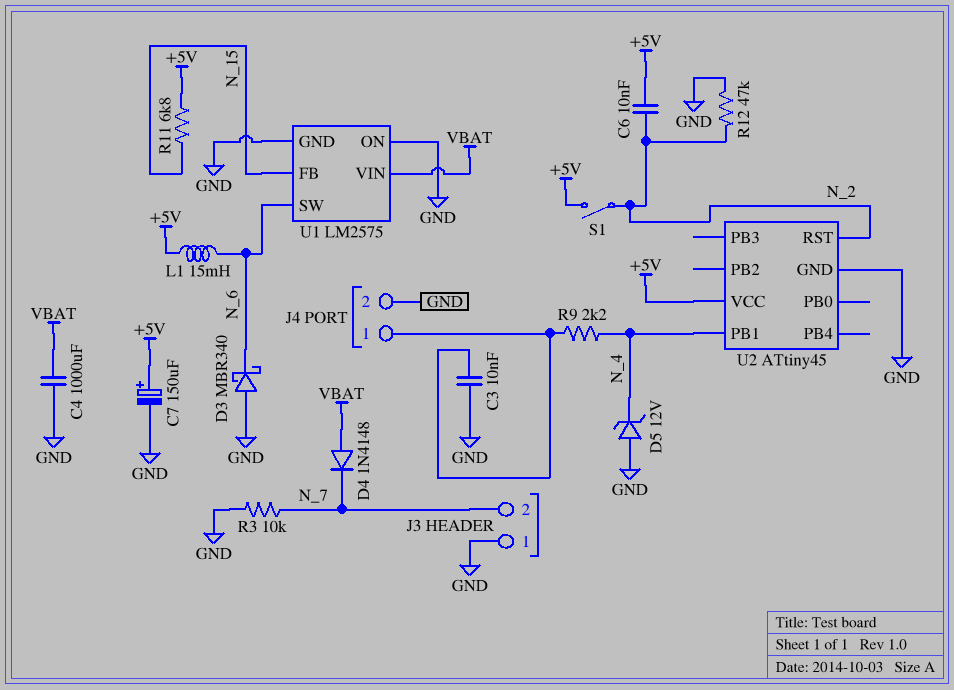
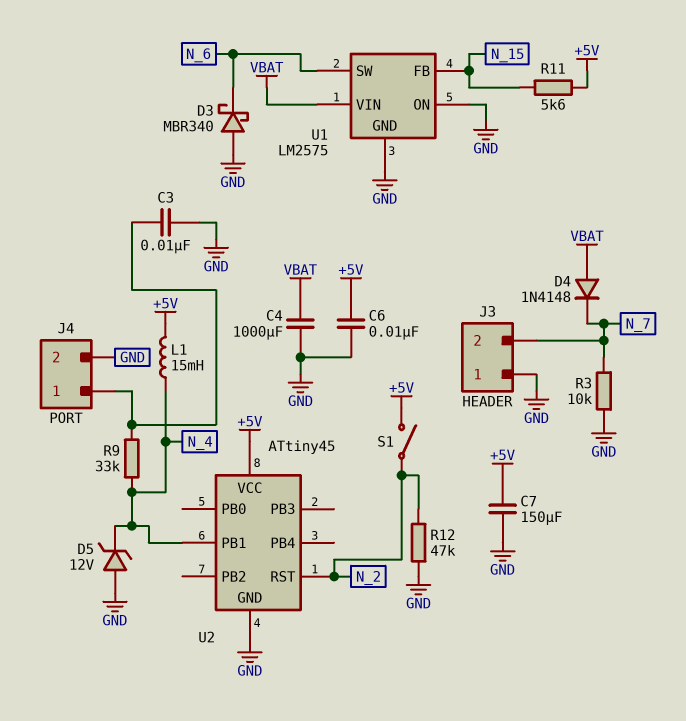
C6: 10nF (+5V, N_2) -> 10nF (+5V, GND)
C7: 150uF (plus +5V, minus GND) -> 150uF (+5V, GND)
L1: 15mH (+5V, N_6) -> 15mH (+5V, N_4)
R9: 2.2k (J4/1, N_4) -> 33k (J4/1, N_4)
R11: 6.8k (+5V, N_15) -> 5.6k (+5V, N_15)

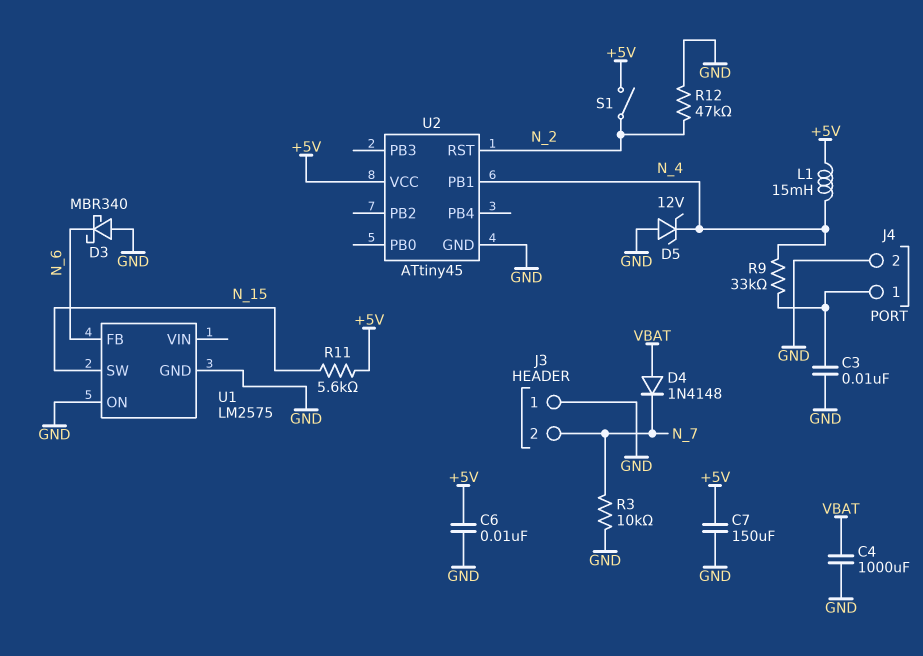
U1 pin FB: N_15 -> N_6
U1 pin SW: N_6 -> N_15
U1 pin VIN: VBAT -> none

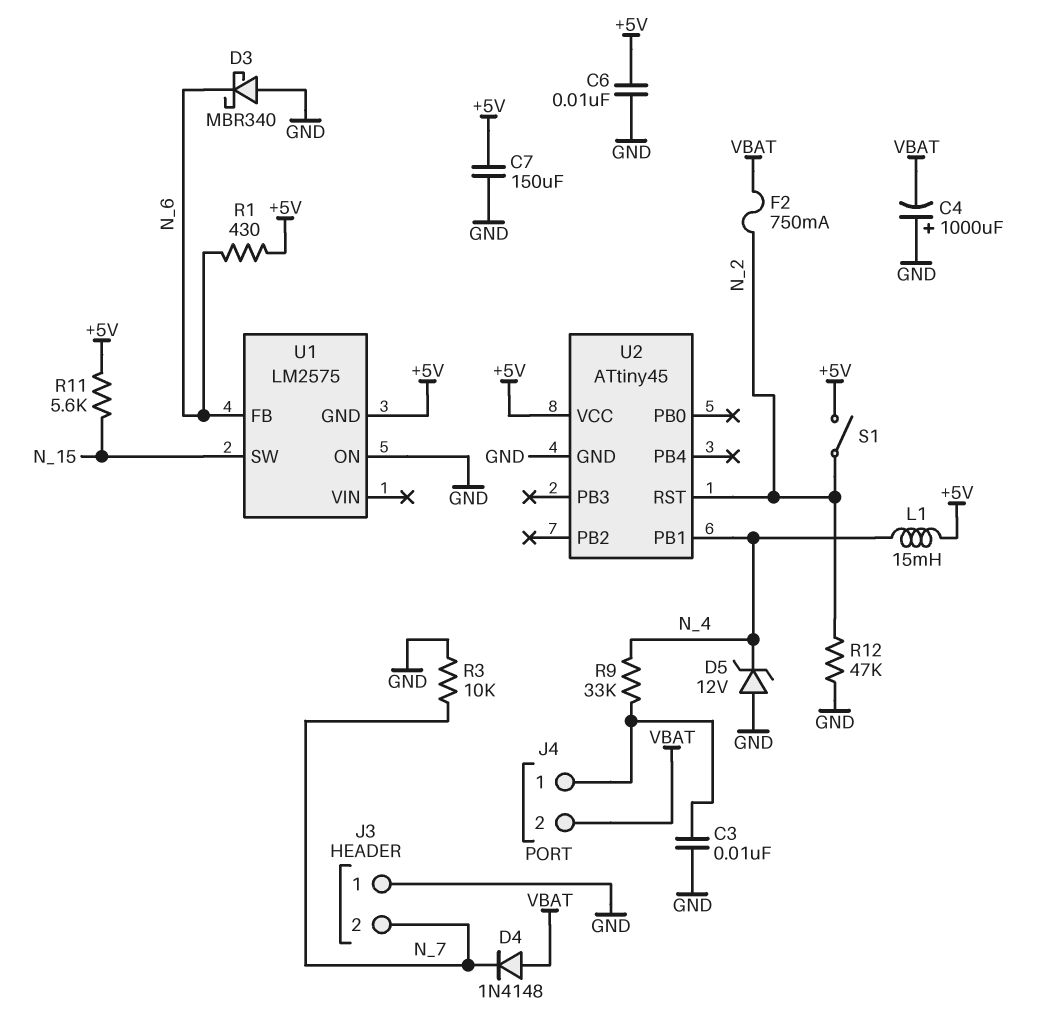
C4: 1000uF (GND, VBAT) -> 1000uF (plus GND, minus VBAT)
F2: none -> 750mA (N_2, VBAT)
J4 pin 2: GND -> VBAT
R1: none -> 430 (+5V, N_6)
U1 pin GND: GND -> +5V

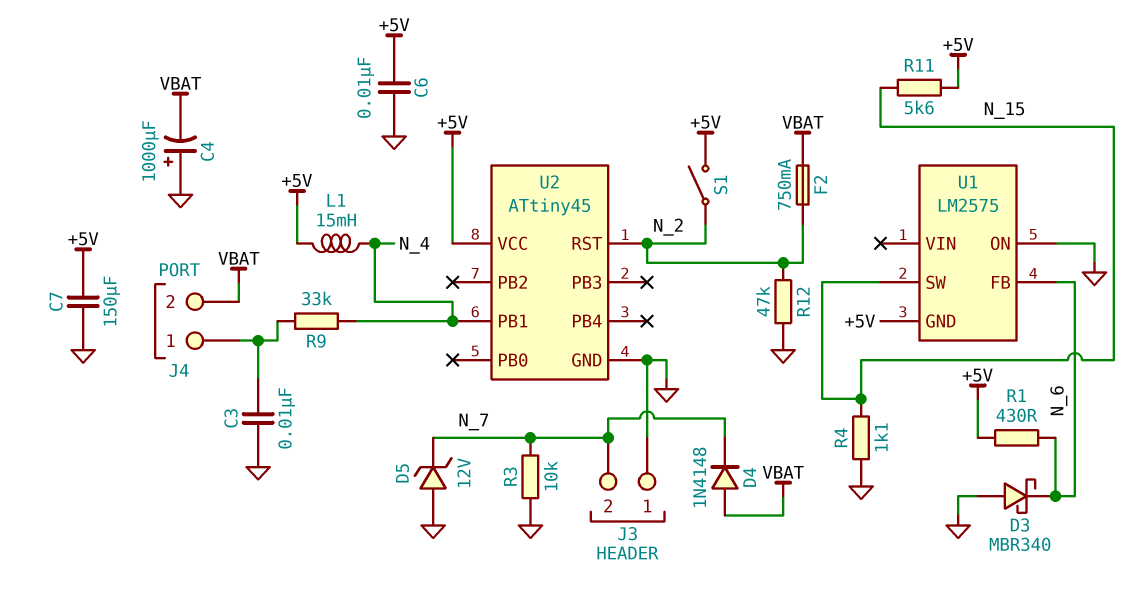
D5: zener 12V (A GND, K N_4) -> zener 12V (A GND, K N_7)
R4: none -> 1.1k (GND, N_15)

